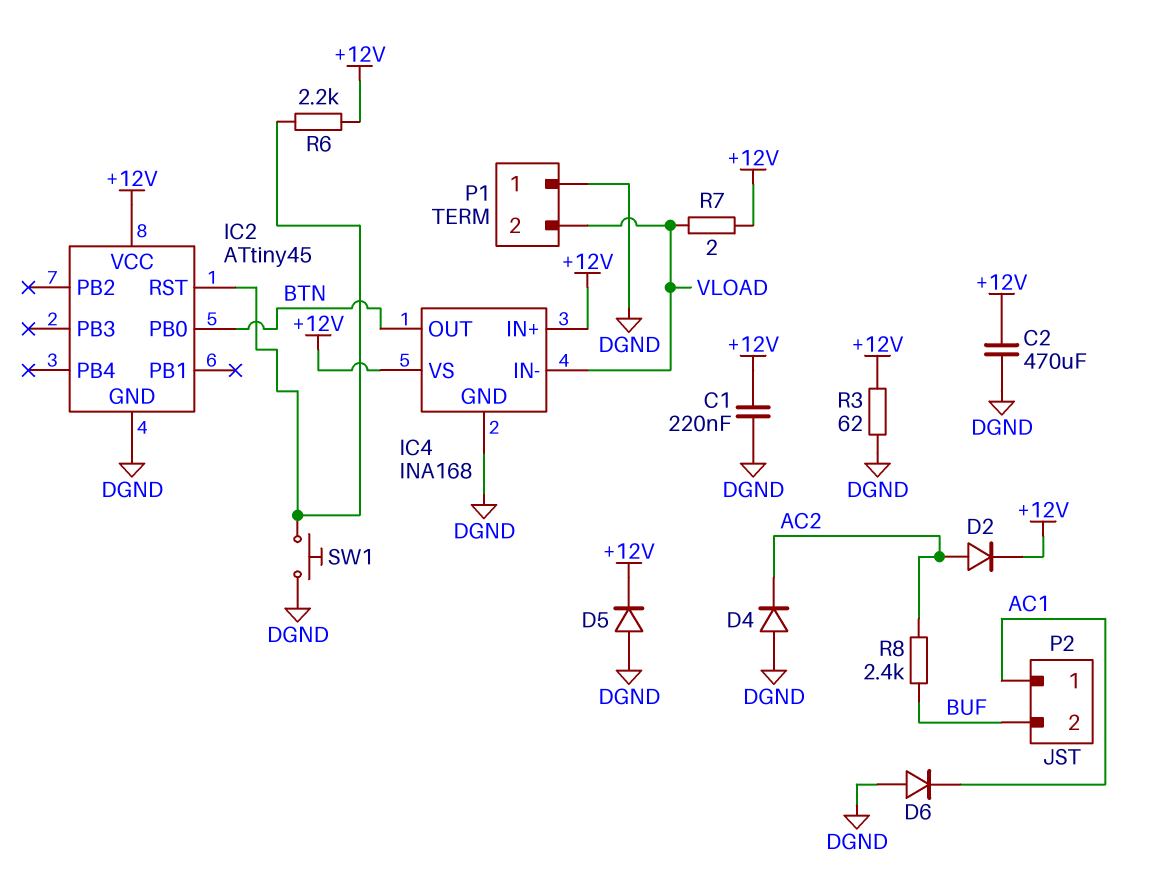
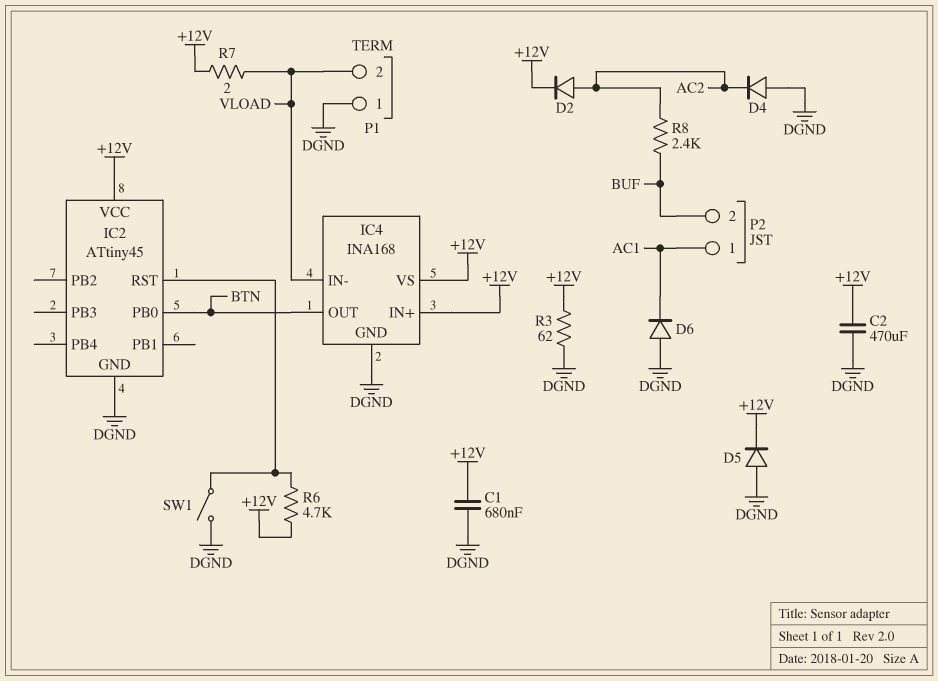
C1: 220nF (+12V, DGND) -> 680nF (+12V, DGND)
R6: 2.2k (+12V, IC2/RST) -> 4.7k (+12V, IC2/RST)
SW1: button (DGND, IC2/RST) -> switch (DGND, IC2/RST)

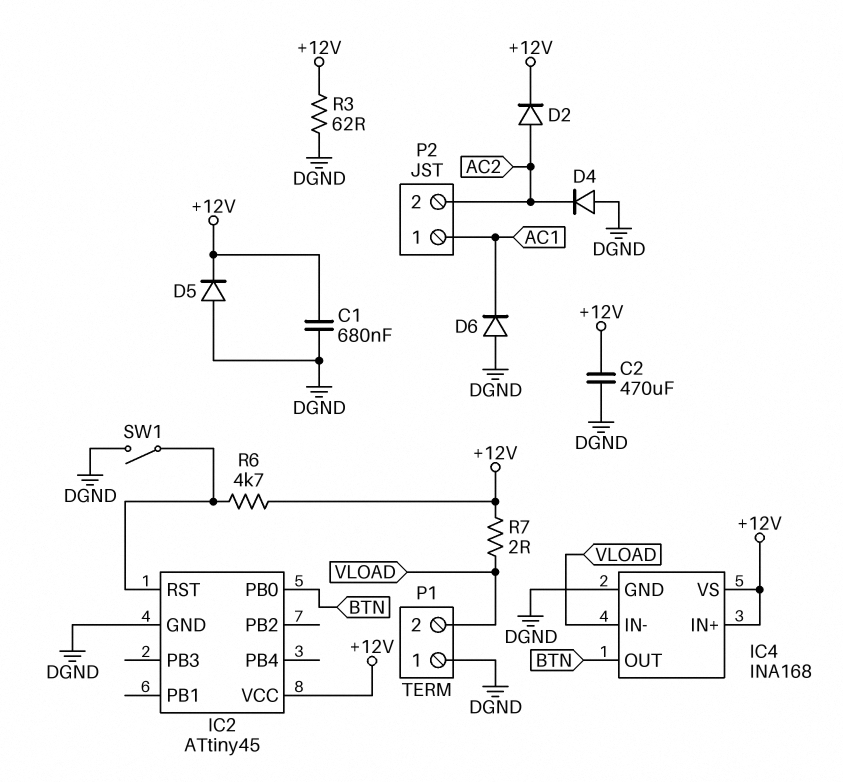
P2 pin 2: BUF -> AC2
R8: 2.4k (AC2, BUF) -> none

